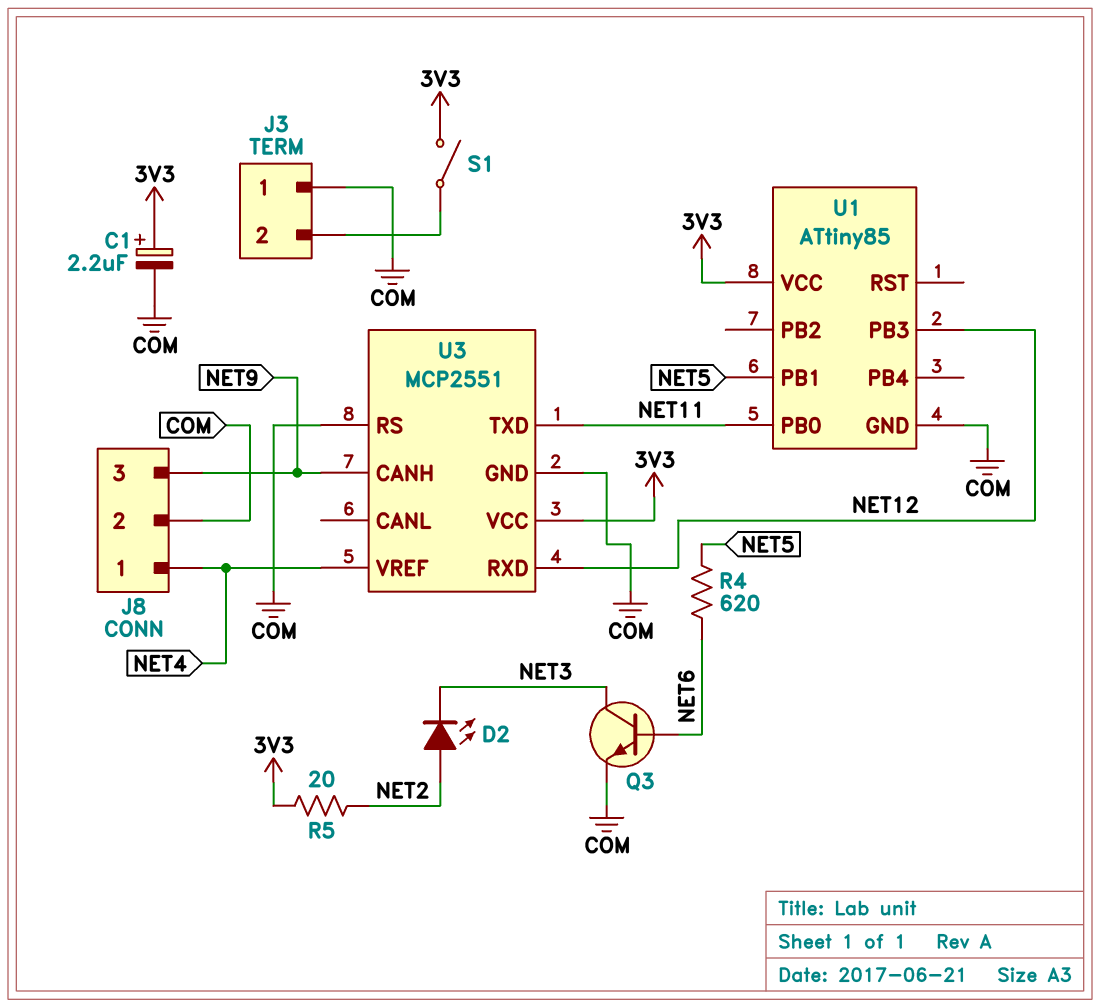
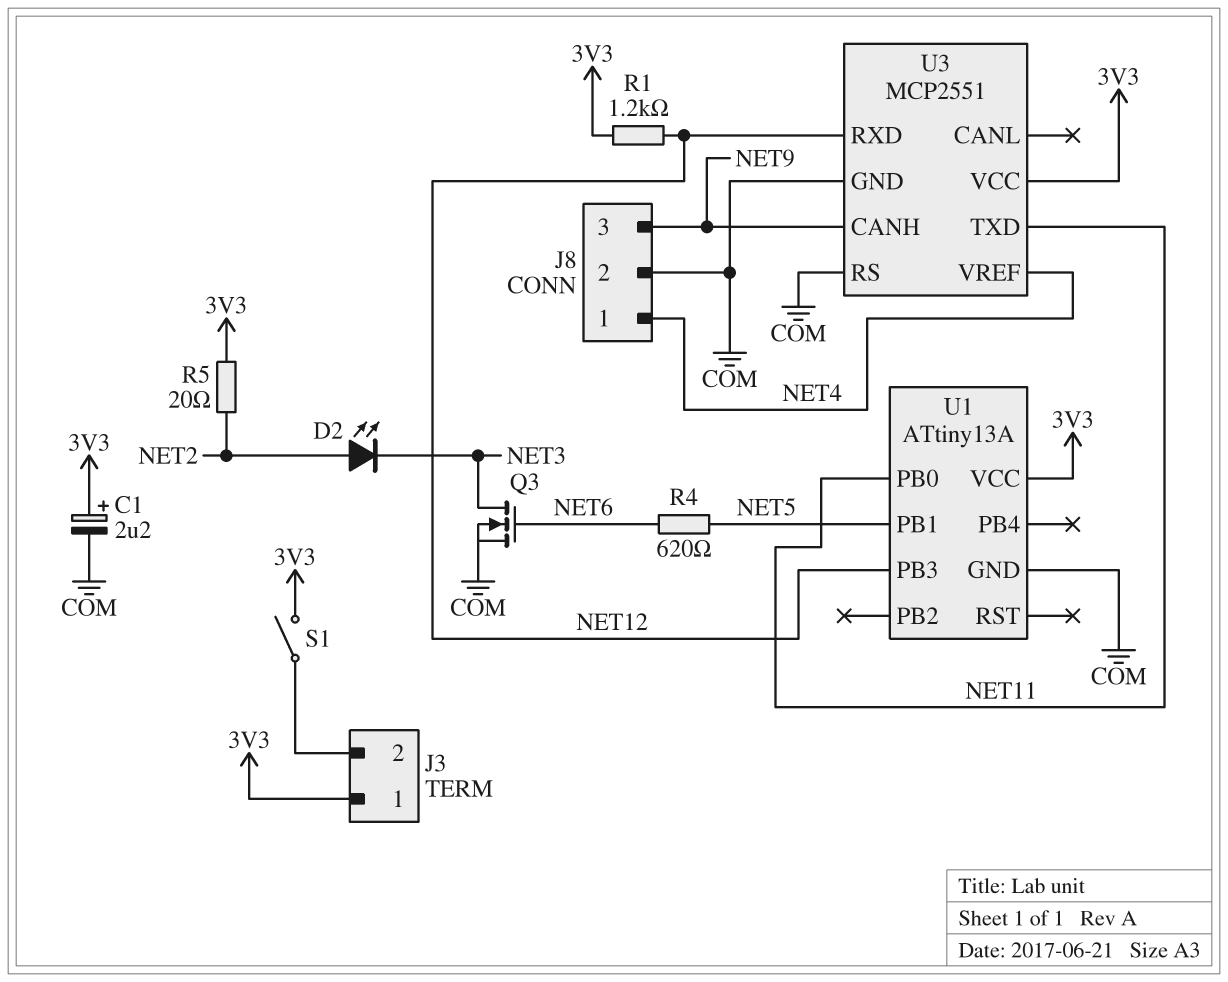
J3 pin 1: COM -> 3V3
Q3: NPN (B NET6, C NET3, E COM) -> NMOS (G NET6, D NET3, S COM)
R1: none -> 1.2k (3V3, NET12)
U1: ATtiny85 -> ATtiny13A

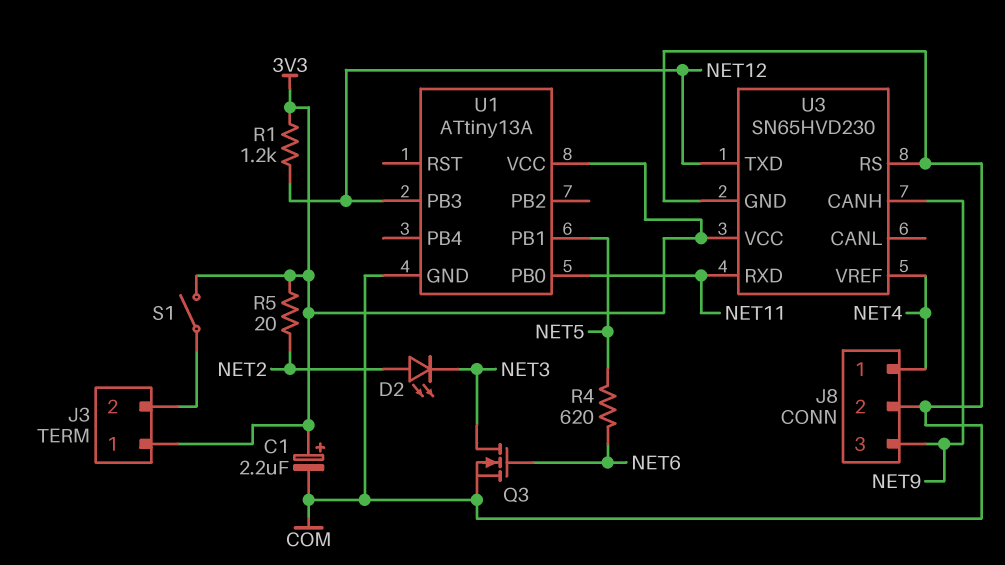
U3: MCP2551 -> SN65HVD230
U3 pin RXD: NET12 -> NET11
U3 pin TXD: NET11 -> NET12

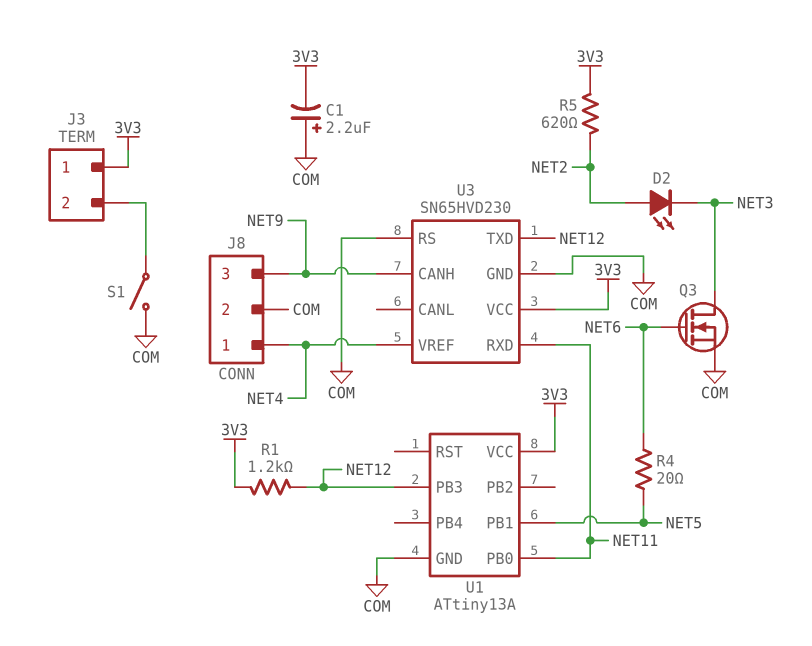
C1: 2.2uF (plus 3V3, minus COM) -> 2.2uF (plus COM, minus 3V3)
R4: 620 (NET5, NET6) -> 20 (NET5, NET6)
R5: 20 (3V3, NET2) -> 620 (3V3, NET2)
S1: switch (3V3, J3/2) -> switch (COM, J3/2)

